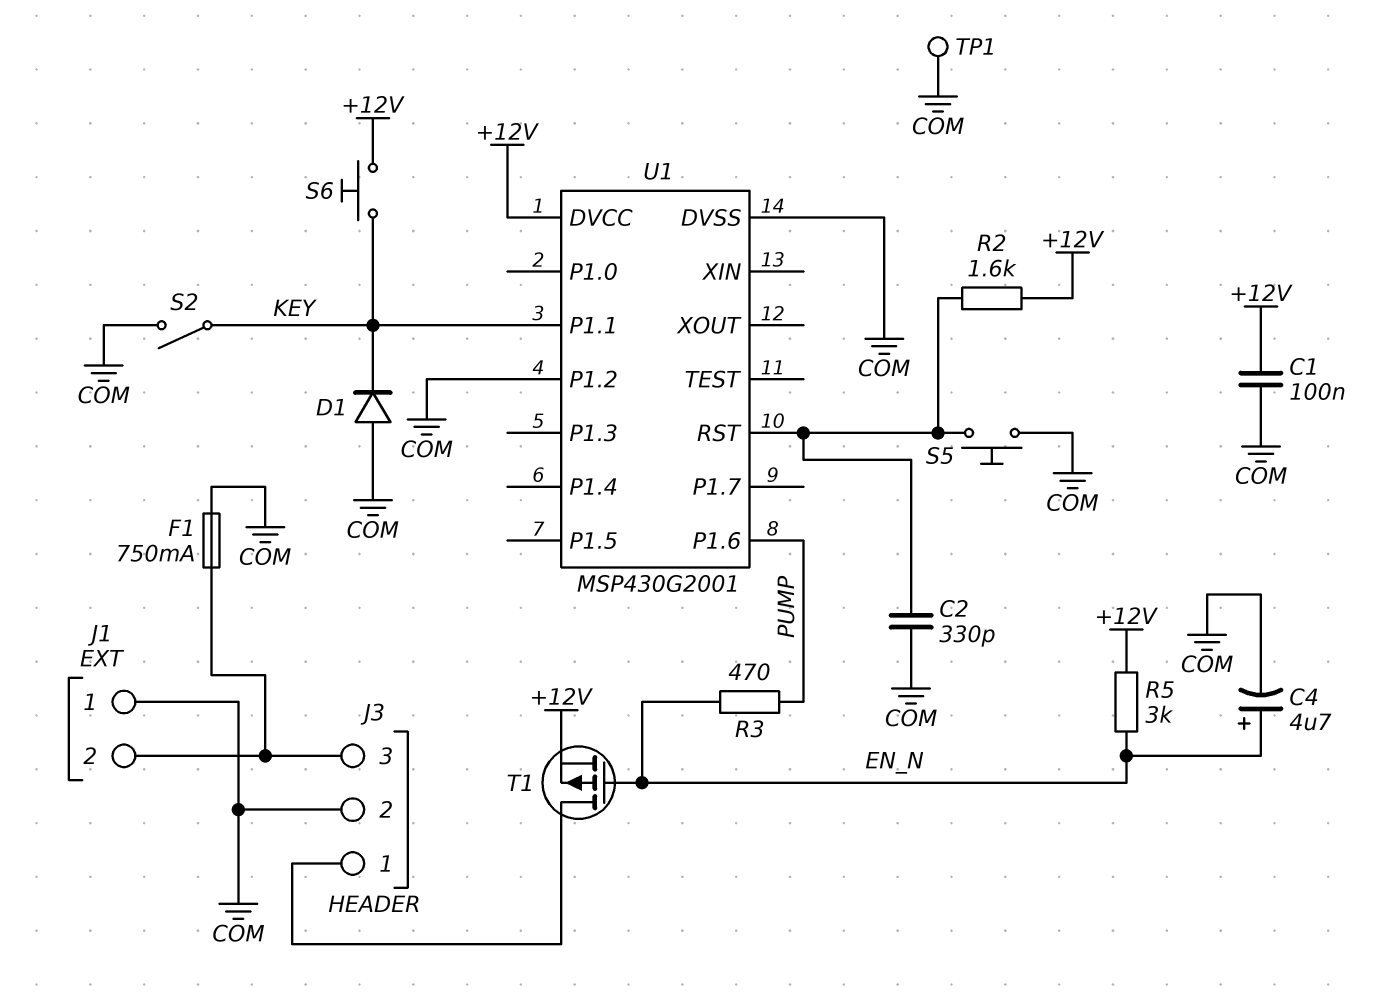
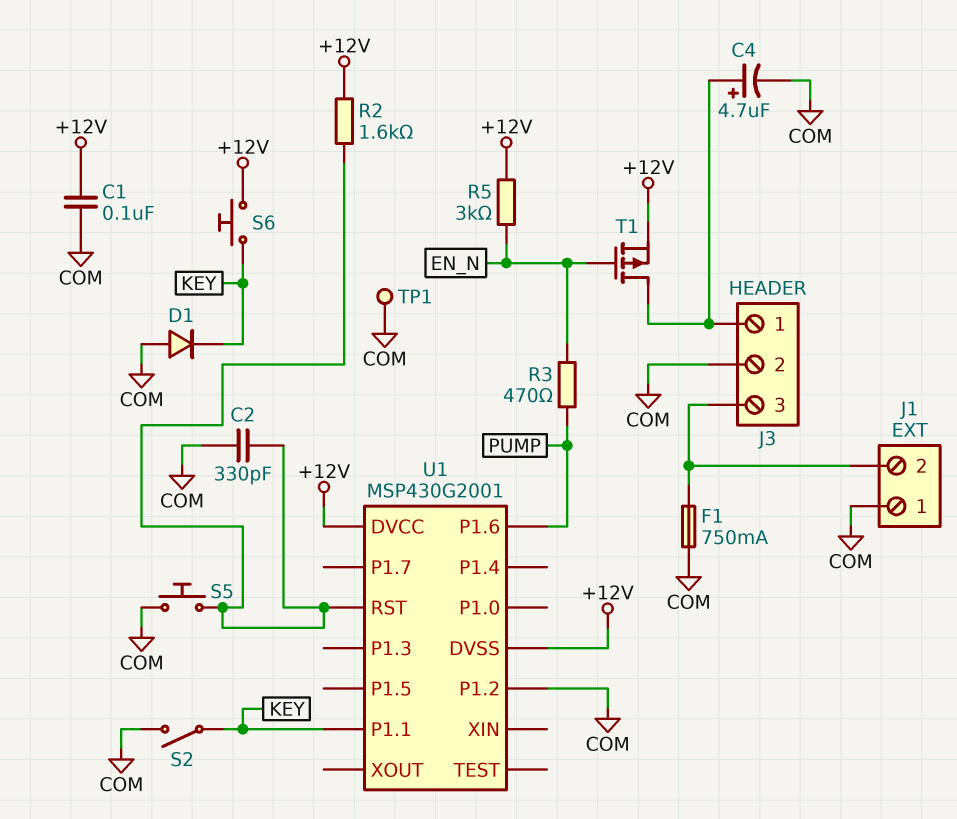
C4: 4.7uF (plus EN_N, minus COM) -> 4.7uF (plus J3/1, minus COM)
U1 pin DVSS: COM -> +12V

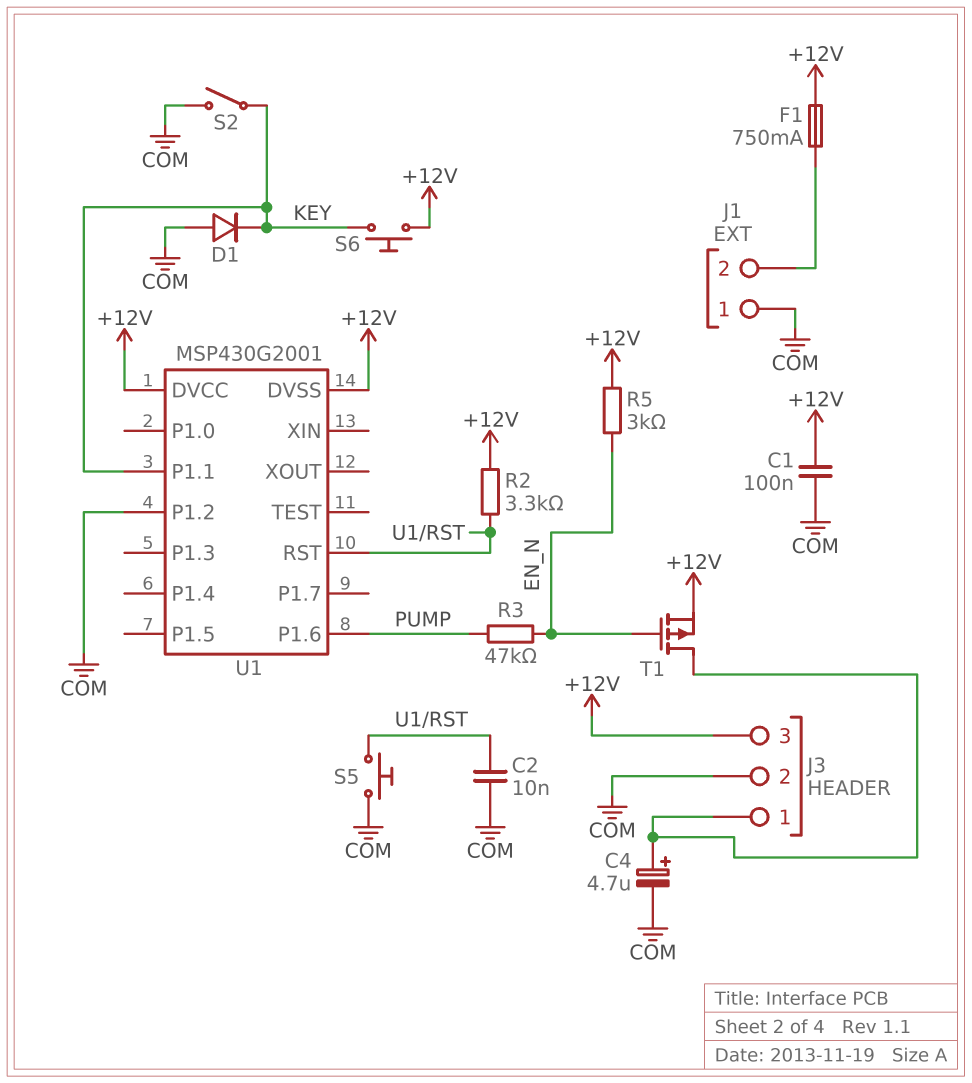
C2: 330pF (COM, U1/RST) -> 10nF (COM, U1/RST)
F1: 750mA (COM, J1/2) -> 750mA (+12V, J1/2)
J3 pin 3: J1/2 -> +12V
R2: 1.6k (+12V, U1/RST) -> 3.3k (+12V, U1/RST)
R3: 470 (EN_N, PUMP) -> 47k (EN_N, PUMP)
TP1: test point (COM) -> none

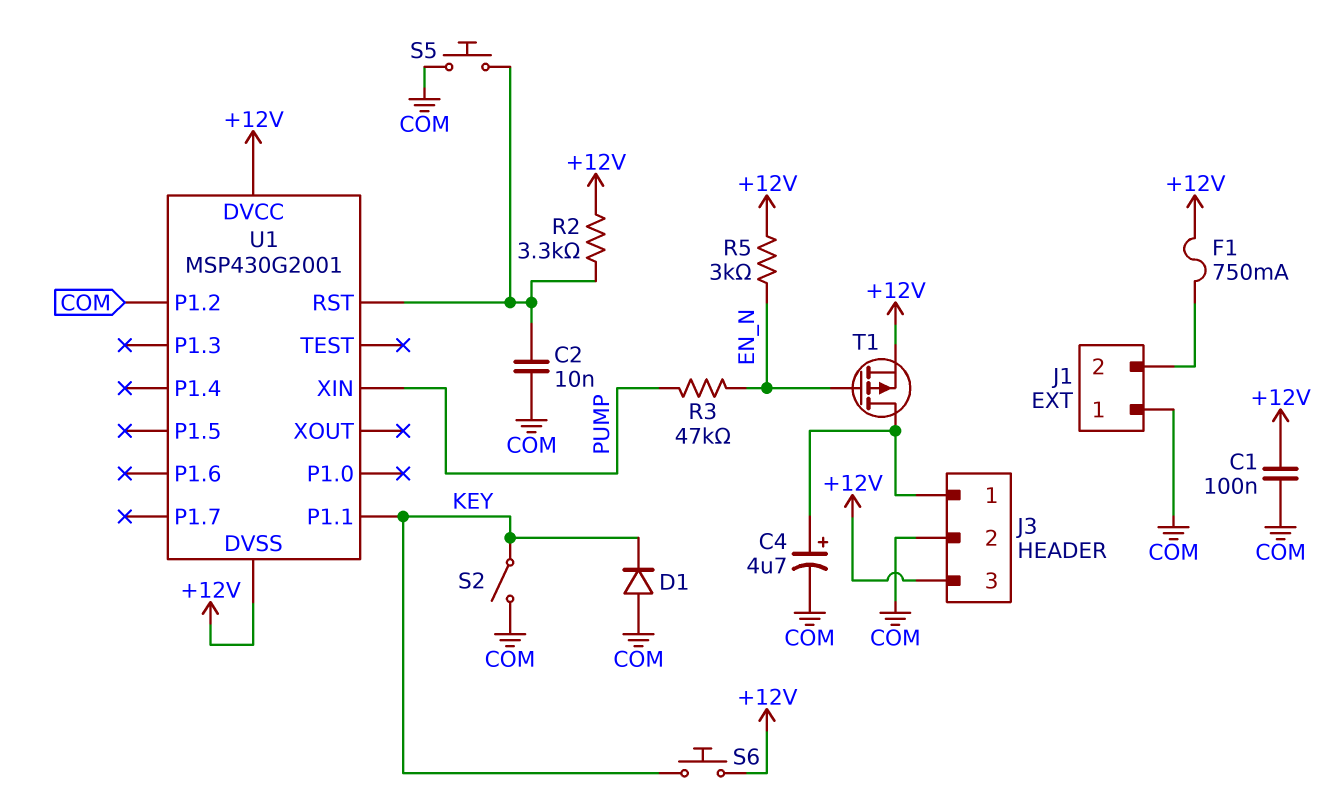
U1 pin P1.6: PUMP -> none
U1 pin XIN: none -> PUMP

